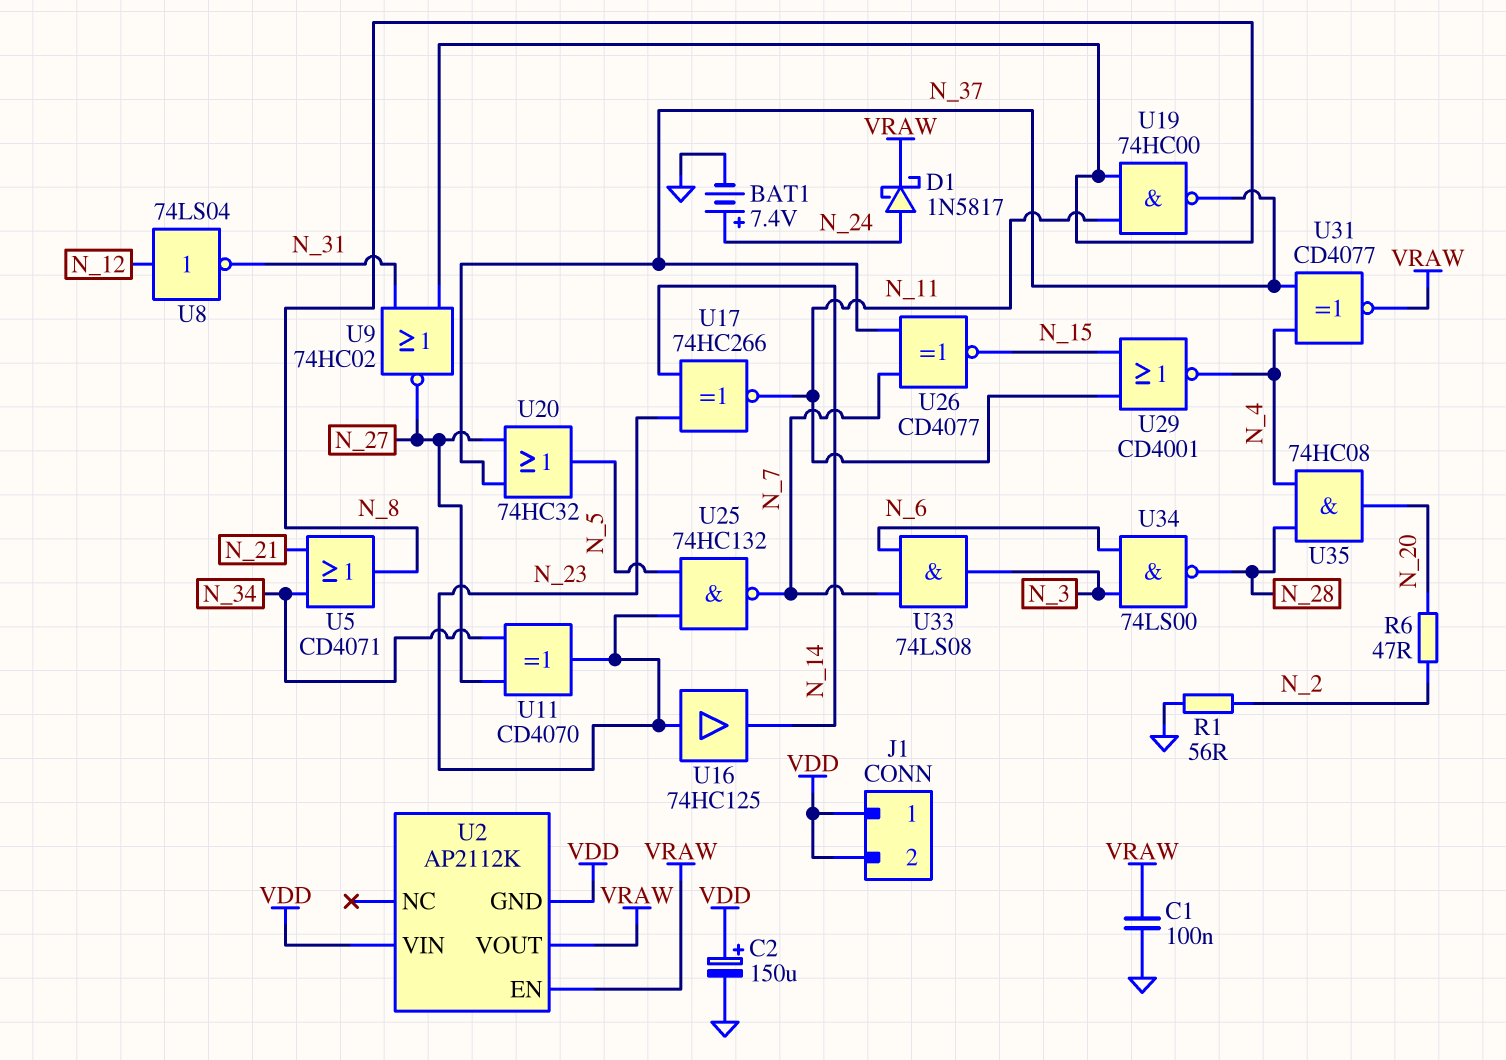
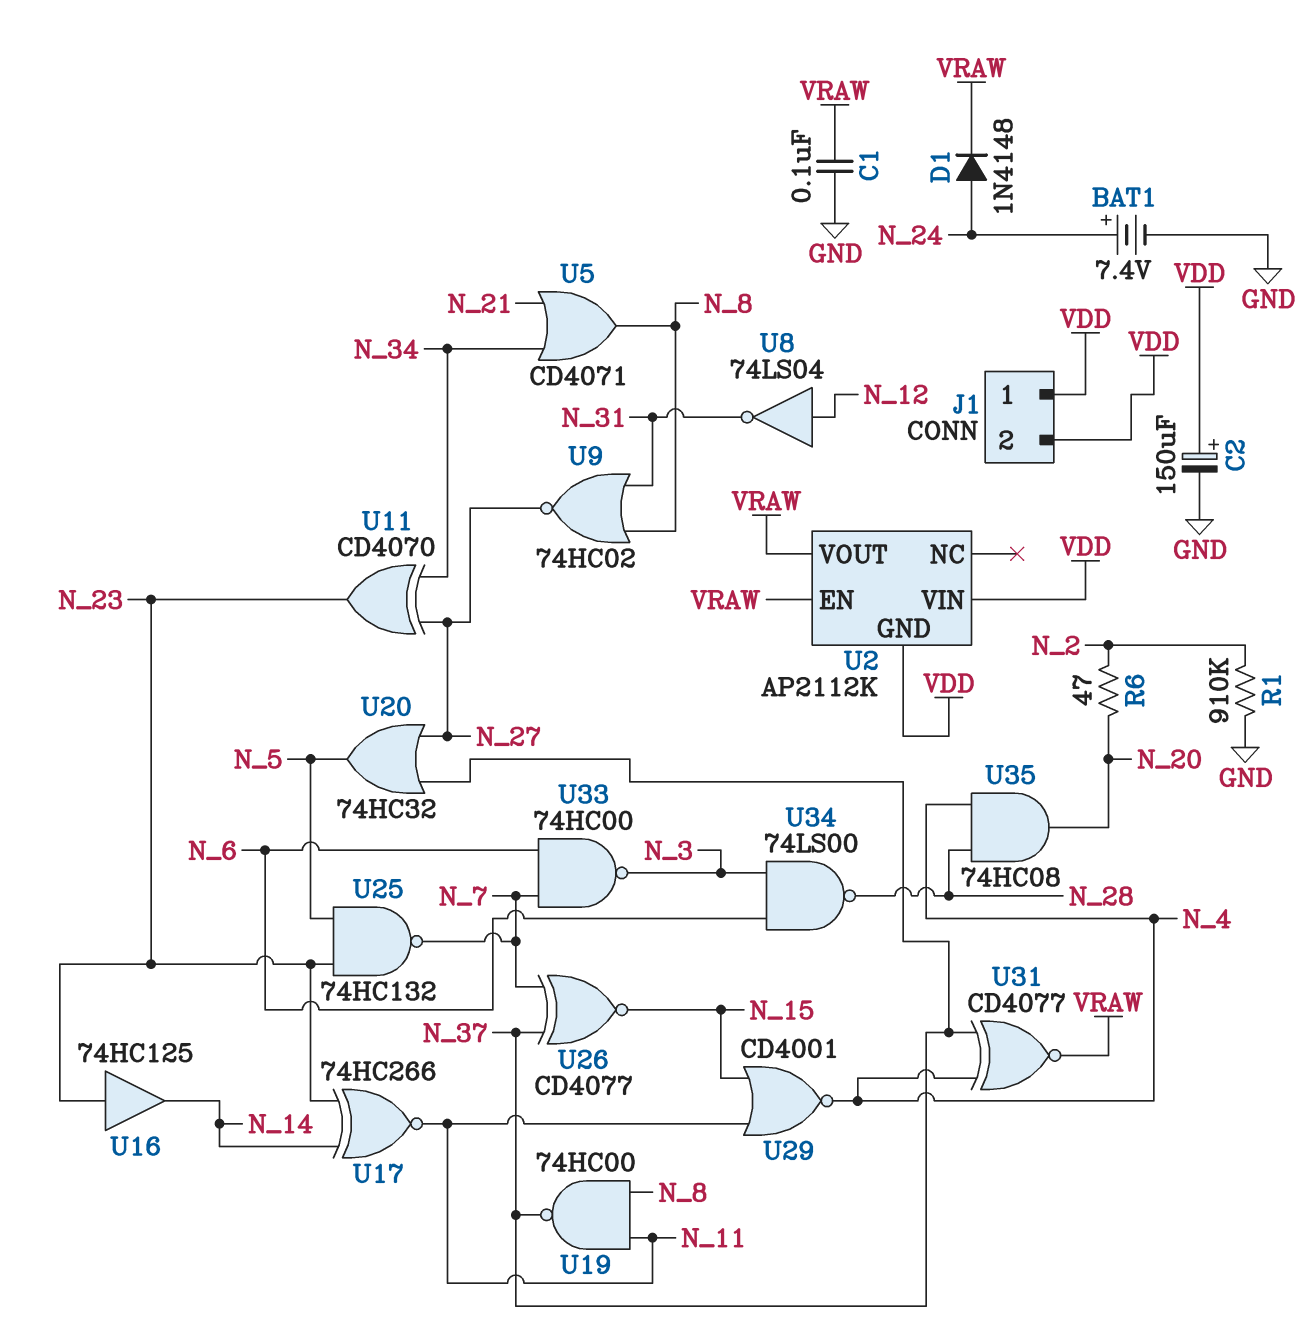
D1: schottky 1N5817 (A N_24, K VRAW) -> diode 1N4148 (A N_24, K VRAW)
R1: 56 (GND, N_2) -> 910k (GND, N_2)
U33: AND 74LS08 (in N_6, in N_7, out N_3) -> NAND 74HC00 (in N_6, in N_7, out N_3)

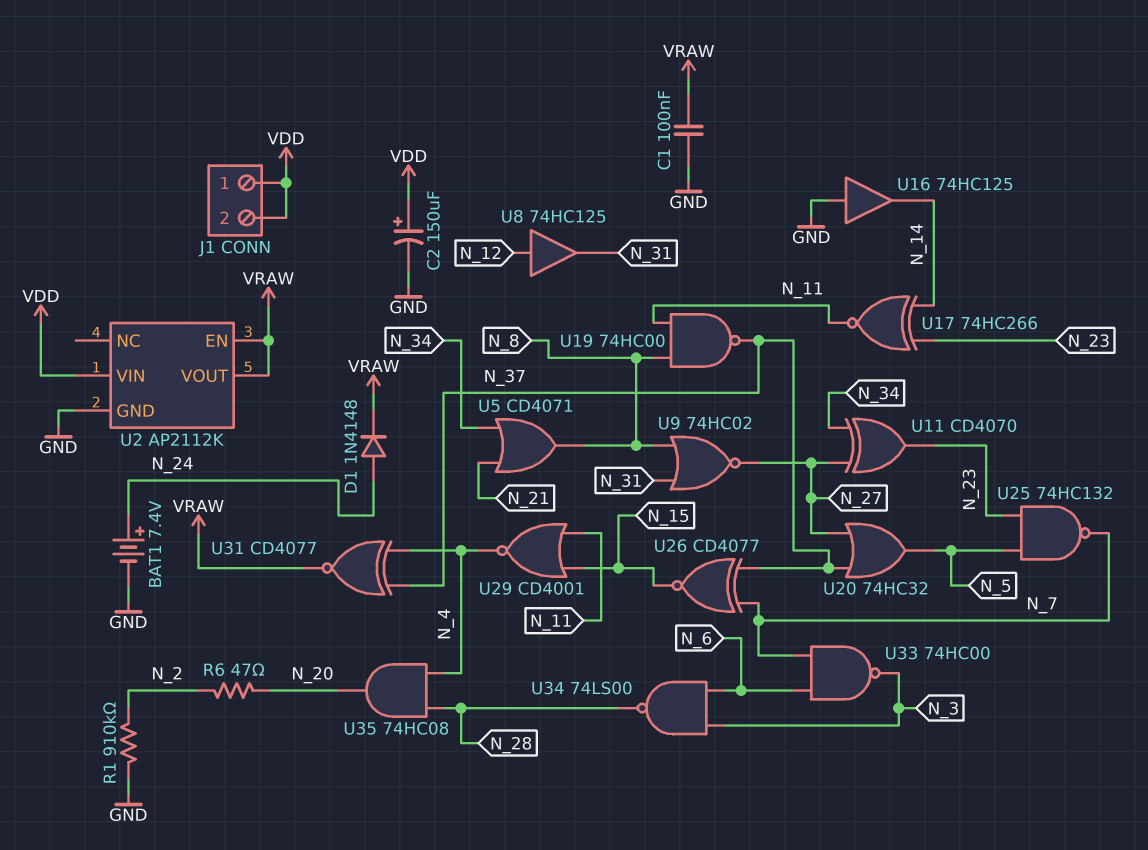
U2 pin GND: VDD -> GND
U8: NOT 74LS04 (in N_12, out N_31) -> buffer 74HC125 (in N_12, out N_31)
U16: buffer 74HC125 (in N_23, out N_14) -> buffer 74HC125 (in GND, out N_14)

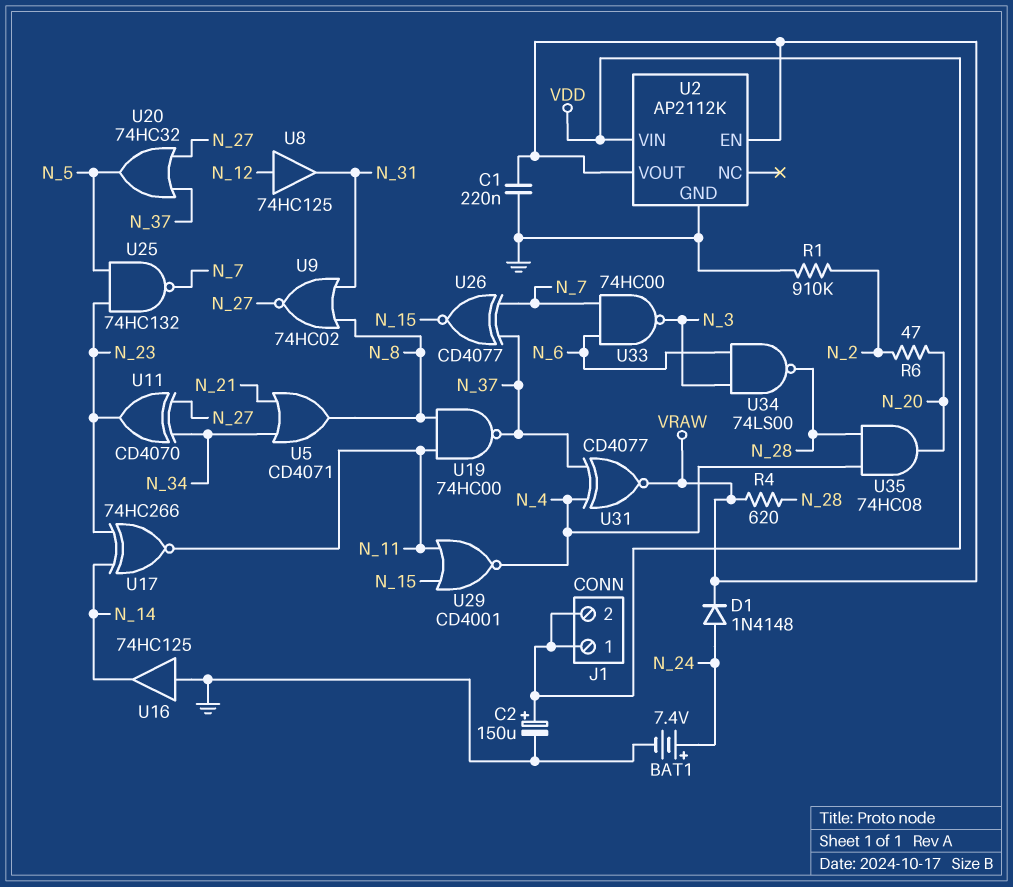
C1: 100nF (GND, VRAW) -> 220nF (GND, VRAW)
R4: none -> 620 (N_28, VRAW)

